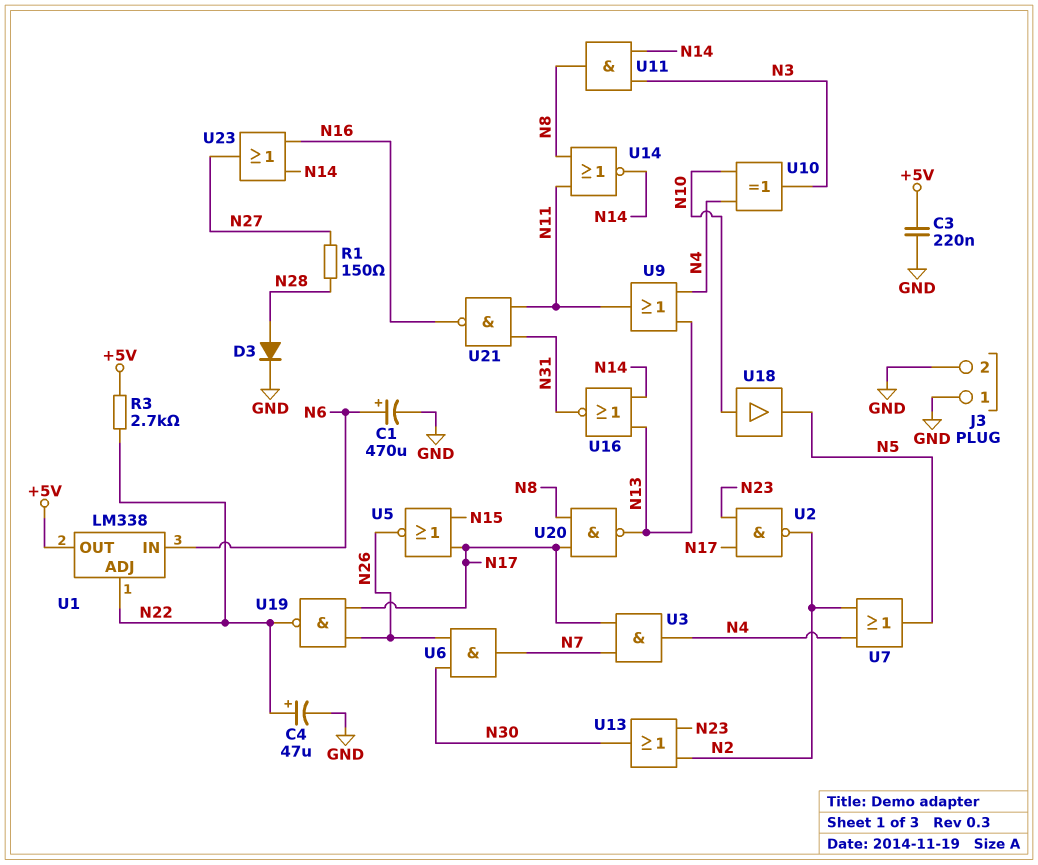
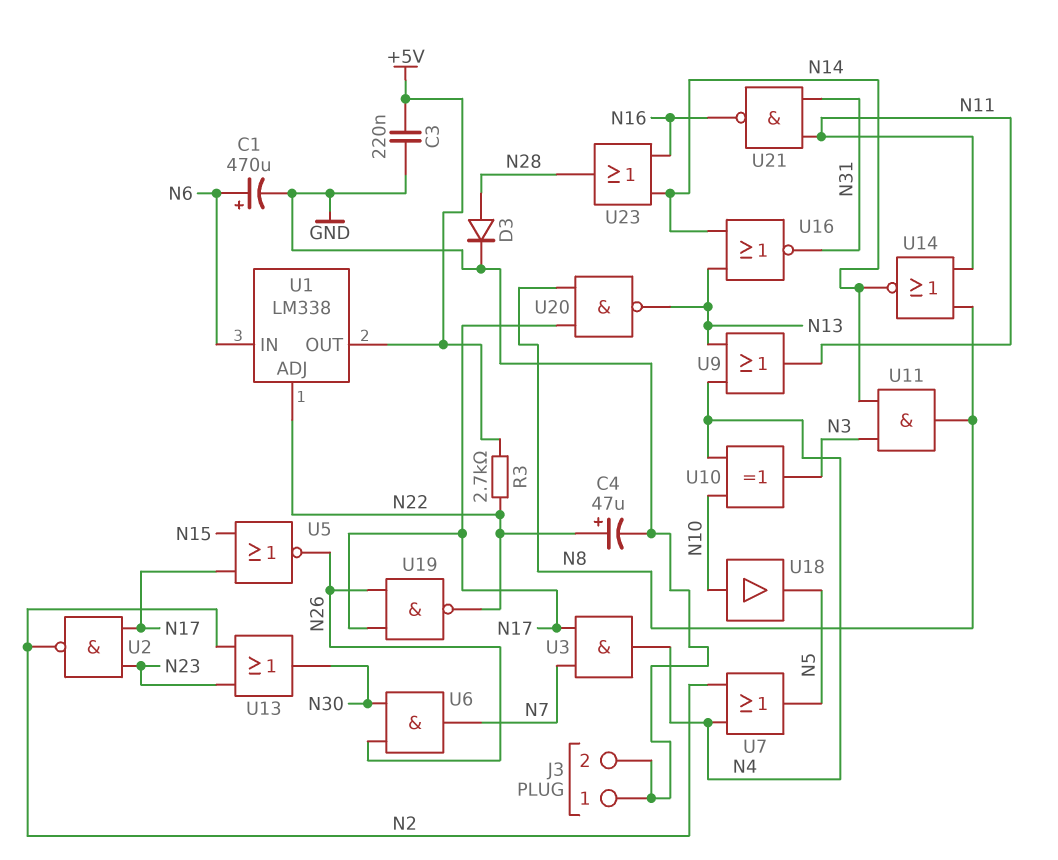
R1: 150 (N27, N28) -> none
U23: OR (in N14, in N16, out N27) -> OR (in N14, in N16, out N28)

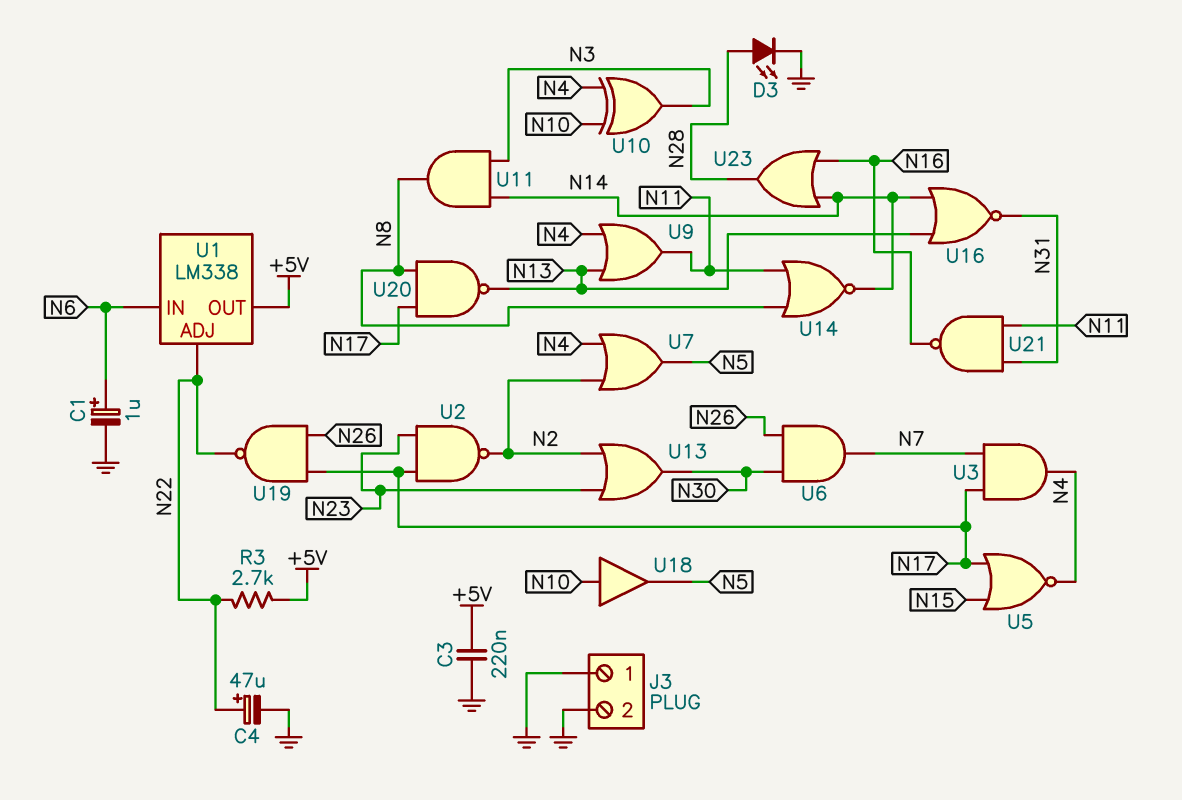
C1: 470uF (plus N6, minus GND) -> 1uF (plus N6, minus GND)
D3: diode (A N28, K GND) -> LED (A N28, K GND)
U5: NOR (in N15, in N17, out N26) -> NOR (in N15, in N17, out N4)

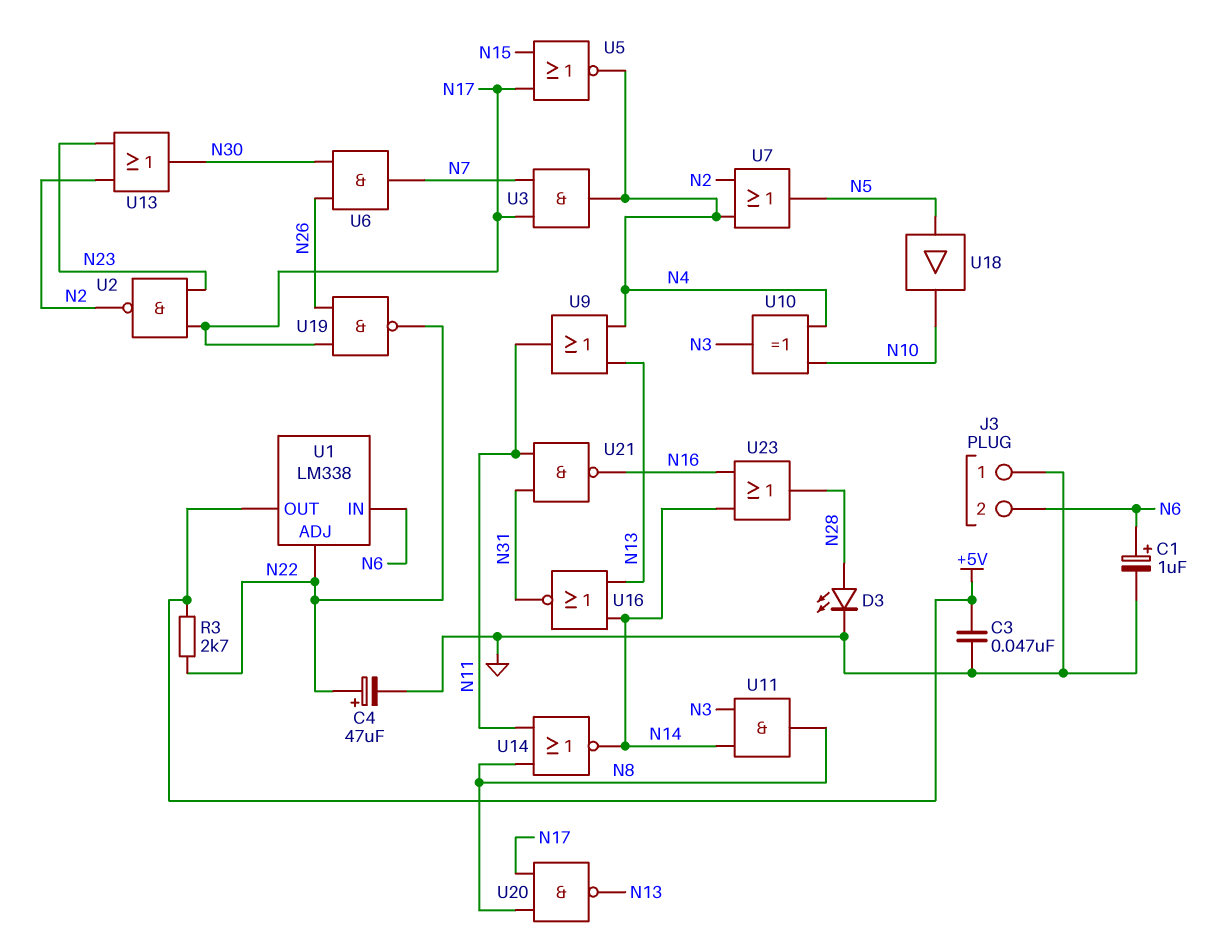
C3: 220nF (+5V, GND) -> 47nF (+5V, GND)
J3 pin 2: GND -> N6
U18: buffer (in N10, out N5) -> buffer (in N5, out N10)

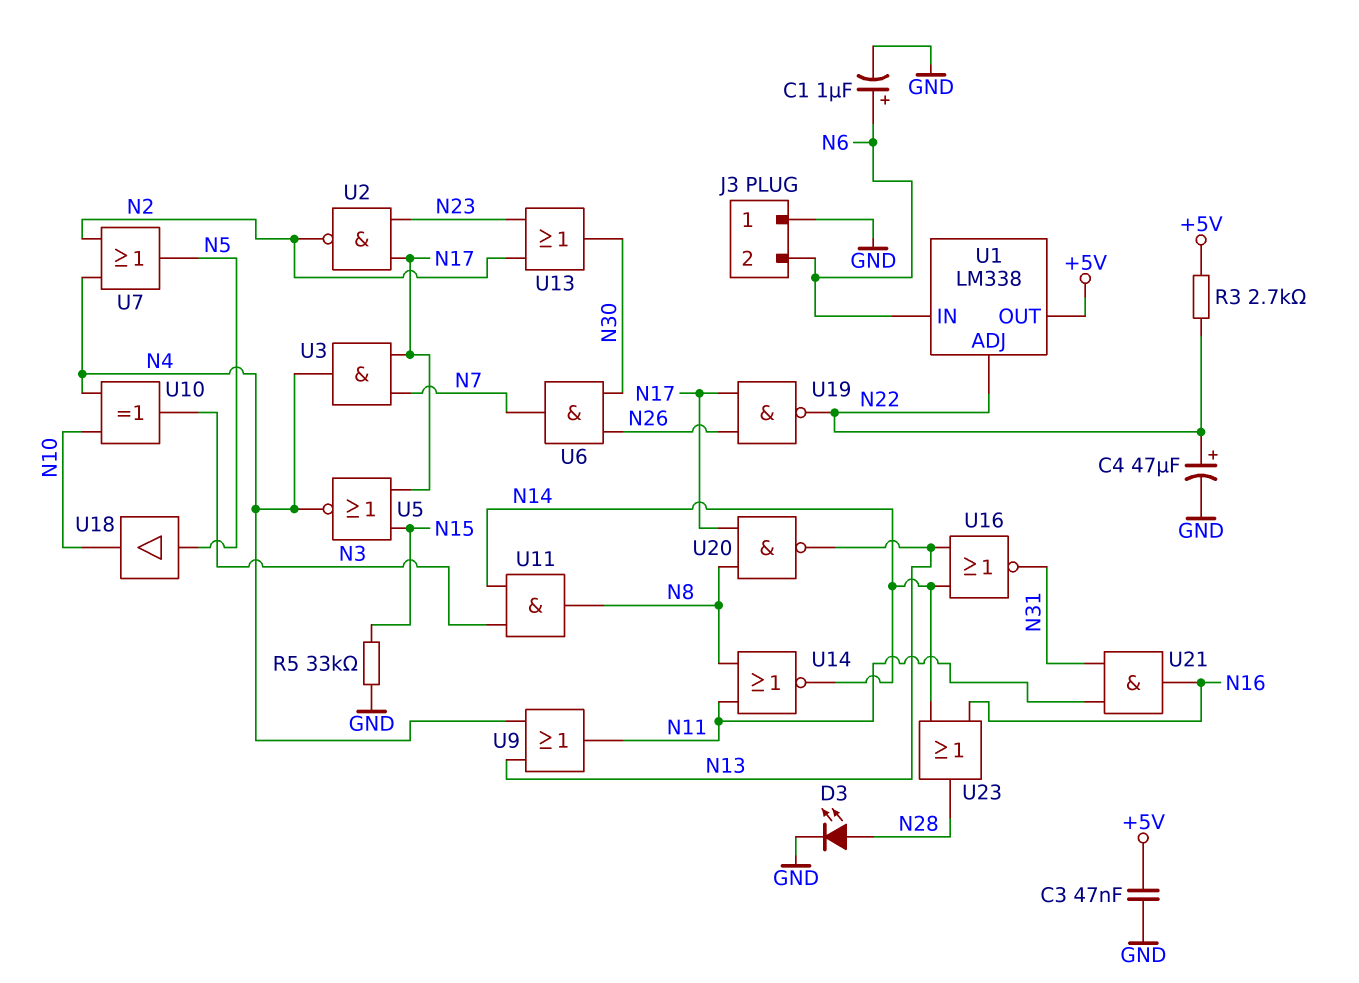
R5: none -> 33k (GND, N15)
U21: NAND (in N11, in N31, out N16) -> AND (in N11, in N31, out N16)

